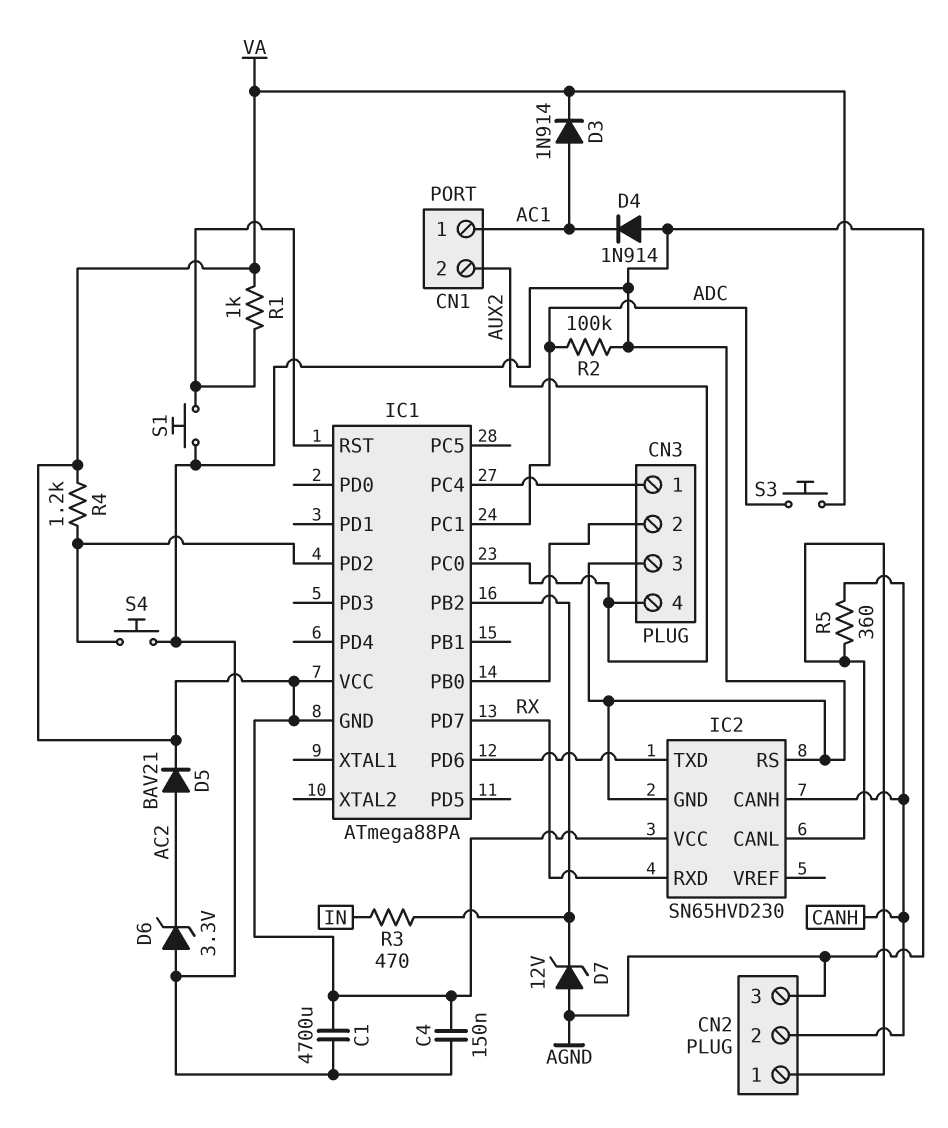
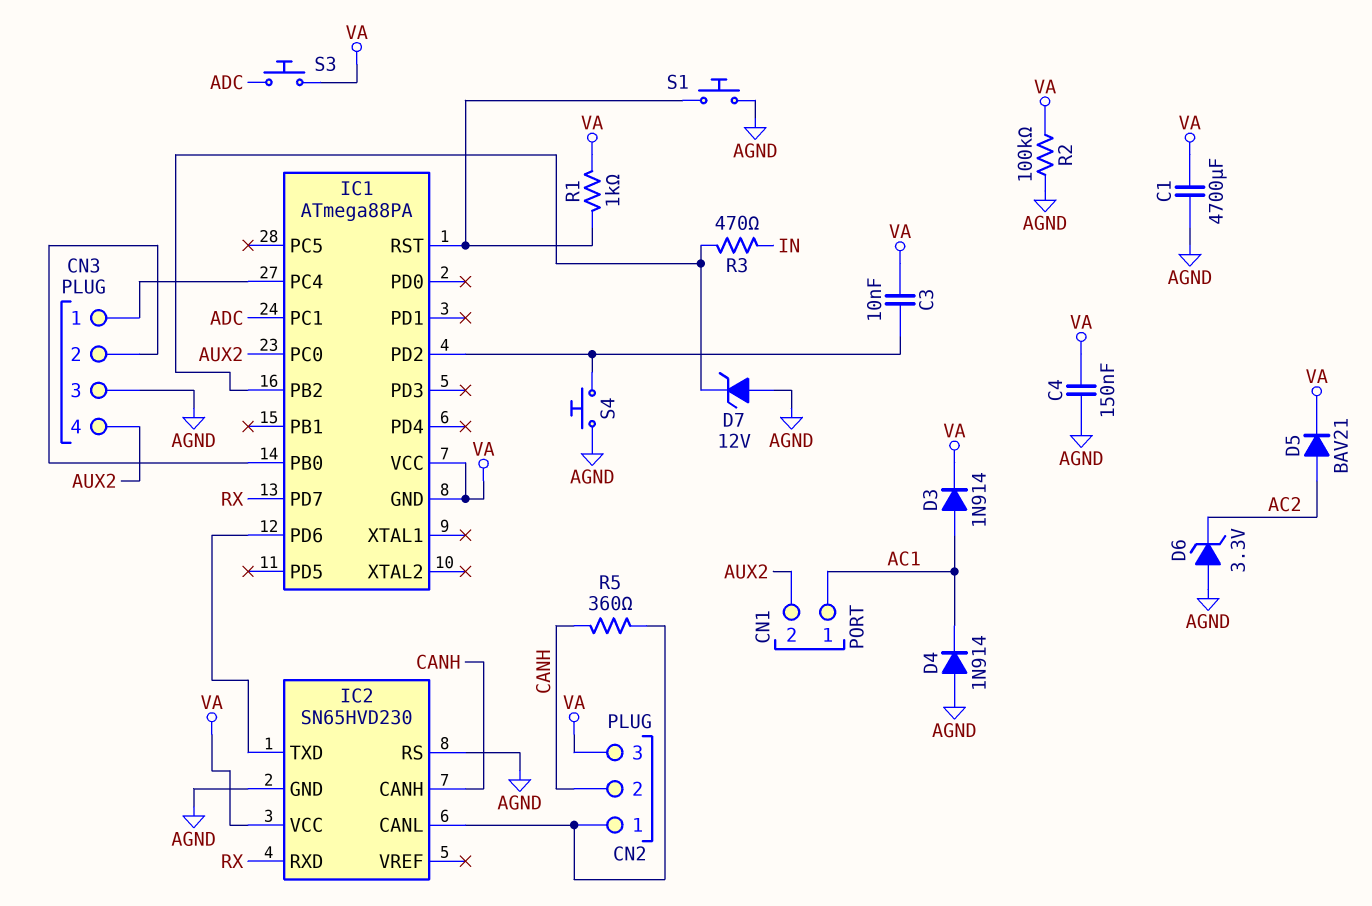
C3: none -> 10nF (IC1/PD2, VA)
CN2 pin 3: AGND -> VA
R2: 100k (ADC, AGND) -> 100k (AGND, VA)
R4: 1.2k (IC1/PD2, VA) -> none

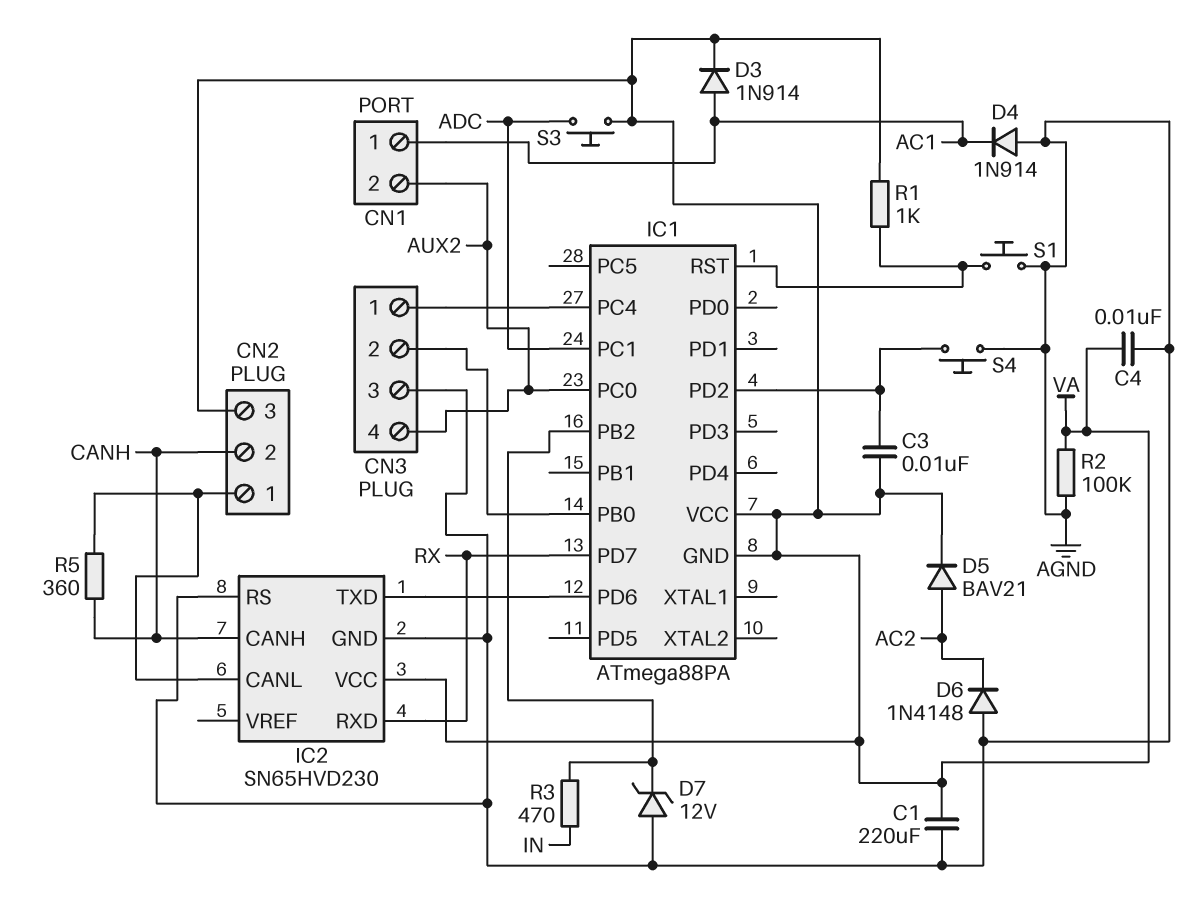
C1: 4700uF (AGND, VA) -> 220uF (AGND, VA)
C4: 150nF (AGND, VA) -> 10nF (AGND, VA)
D6: zener 3.3V (A AGND, K AC2) -> diode 1N4148 (A AGND, K AC2)

